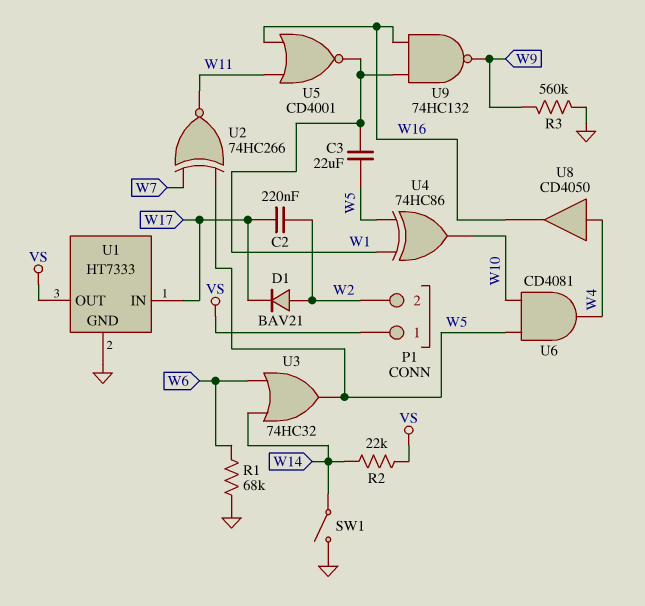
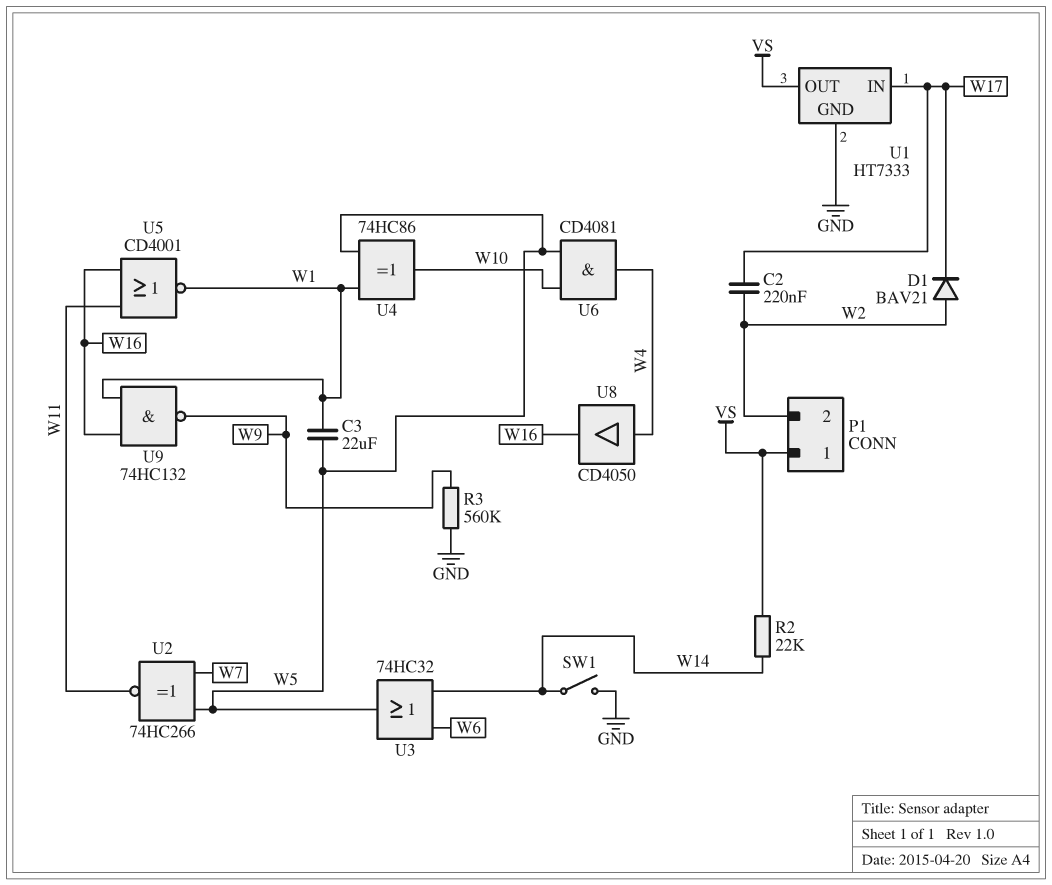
R1: 68k (GND, W6) -> none

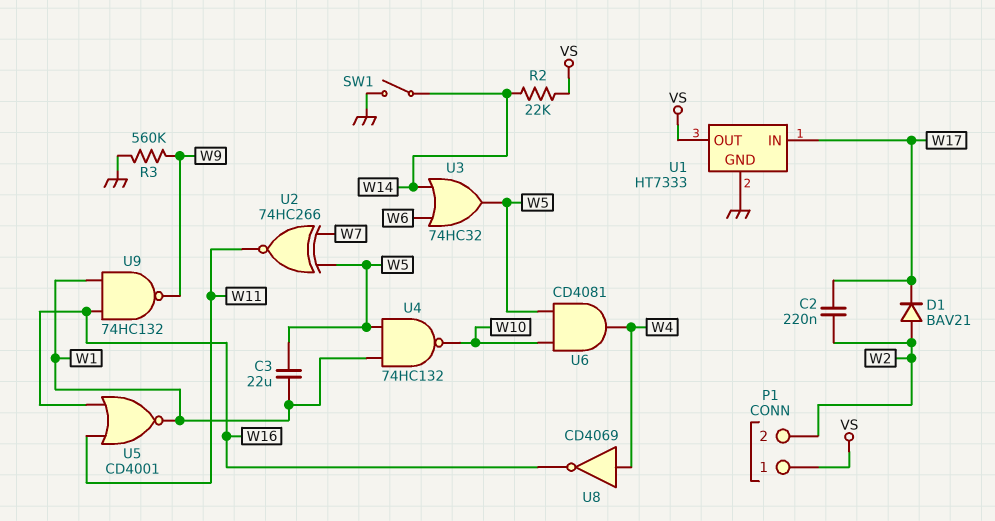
U4: XOR 74HC86 (in W1, in W5, out W10) -> NAND 74HC132 (in W1, in W5, out W10)
U8: buffer CD4050 (in W4, out W16) -> NOT CD4069 (in W4, out W16)

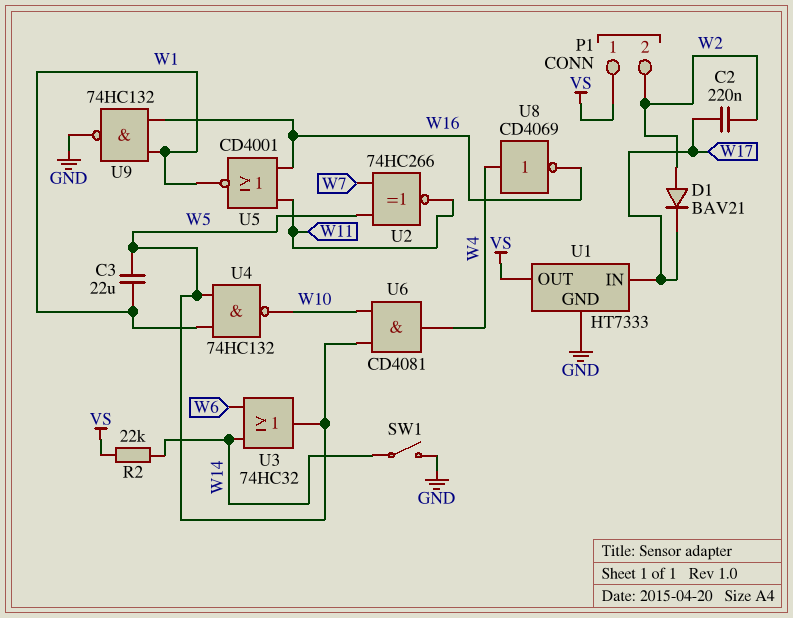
R3: 560k (GND, W9) -> none
U9: NAND 74HC132 (in W1, in W16, out W9) -> NAND 74HC132 (in W1, in W16, out GND)

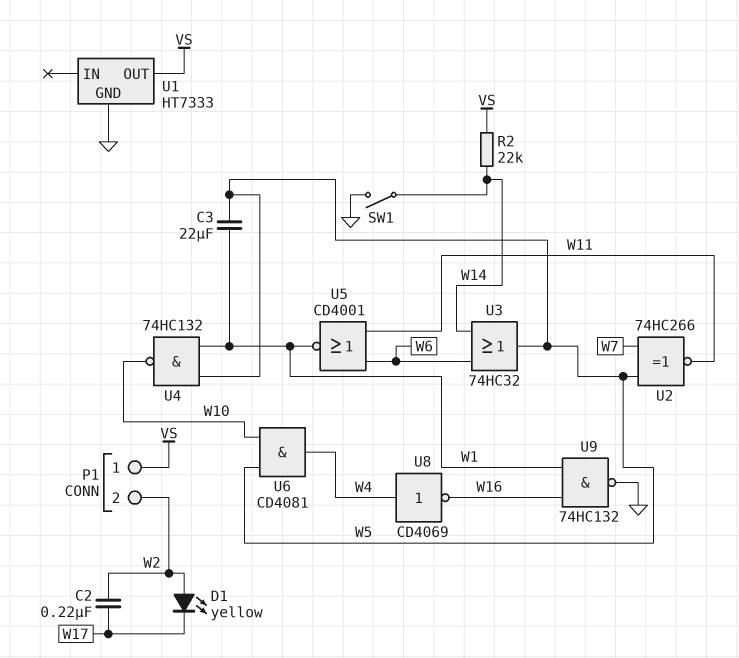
D1: diode BAV21 (A W2, K W17) -> LED yellow (A W2, K W17)
U1 pin IN: W17 -> none
U5: NOR CD4001 (in W11, in W16, out W1) -> NOR CD4001 (in W6, in W11, out W1)

